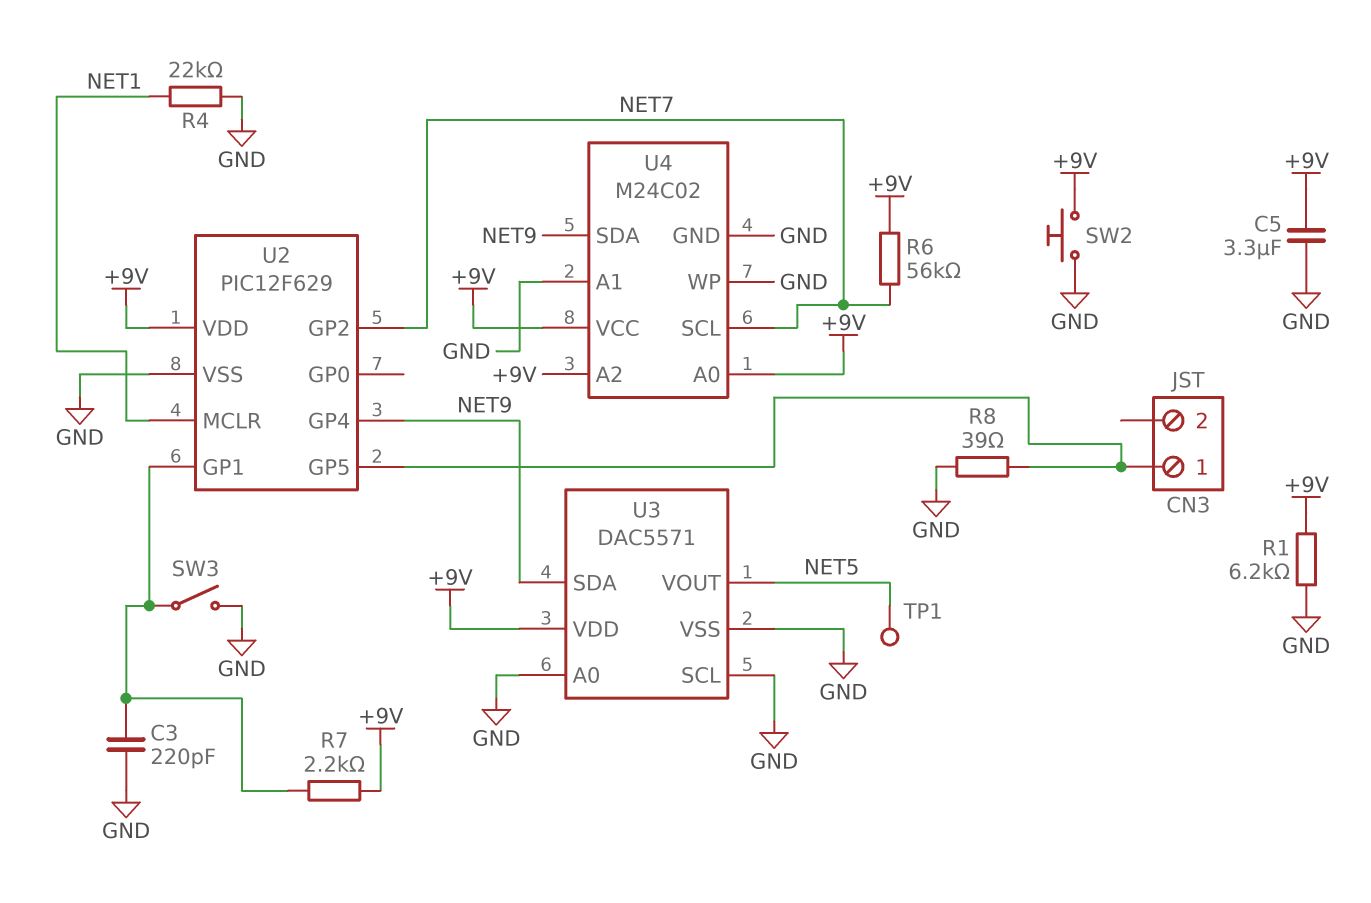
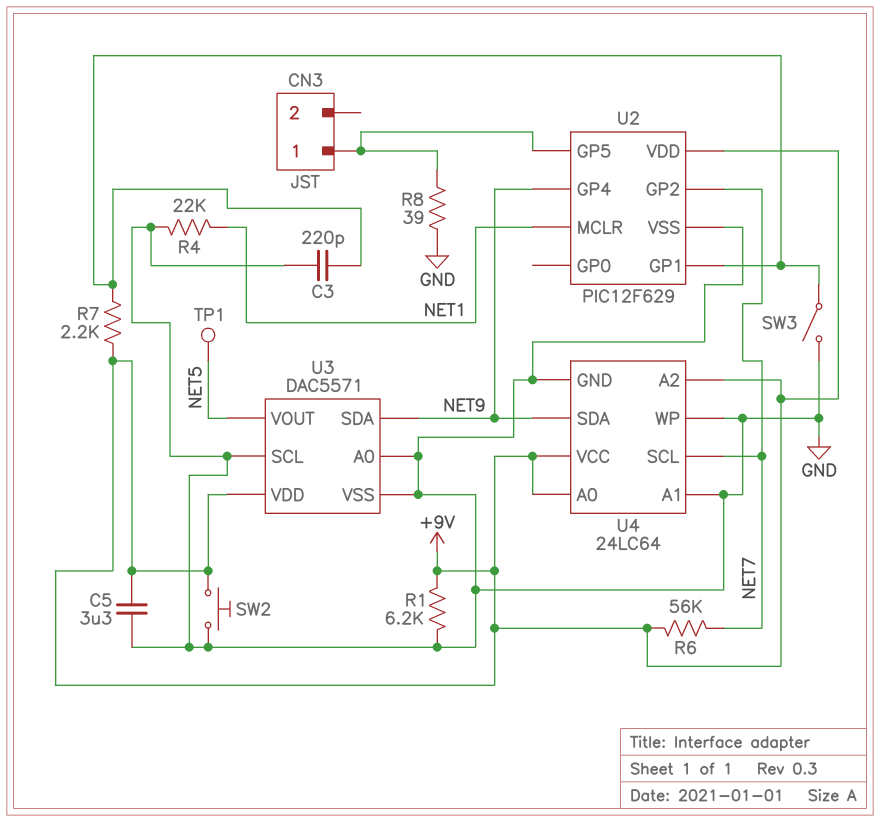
U4: M24C02 -> 24LC64

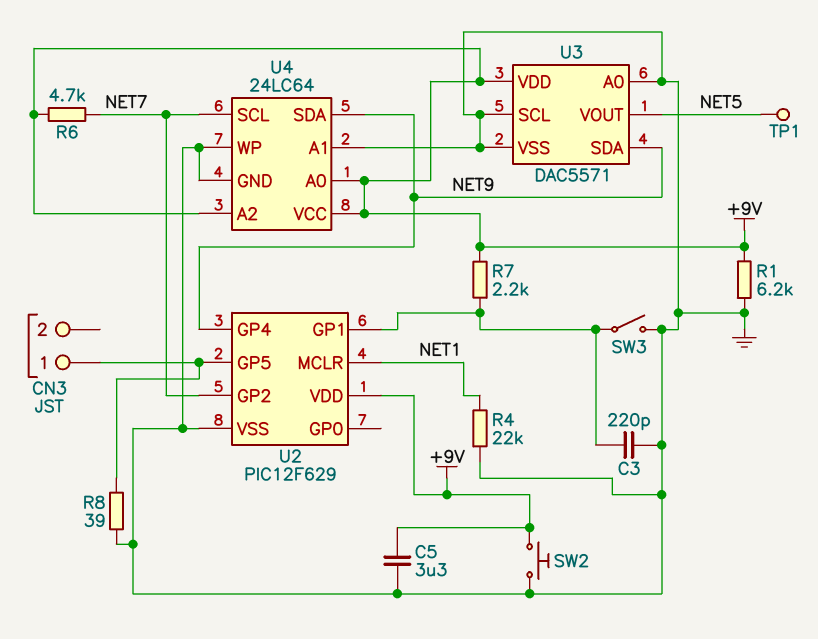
R6: 56k (+9V, NET7) -> 4.7k (+9V, NET7)

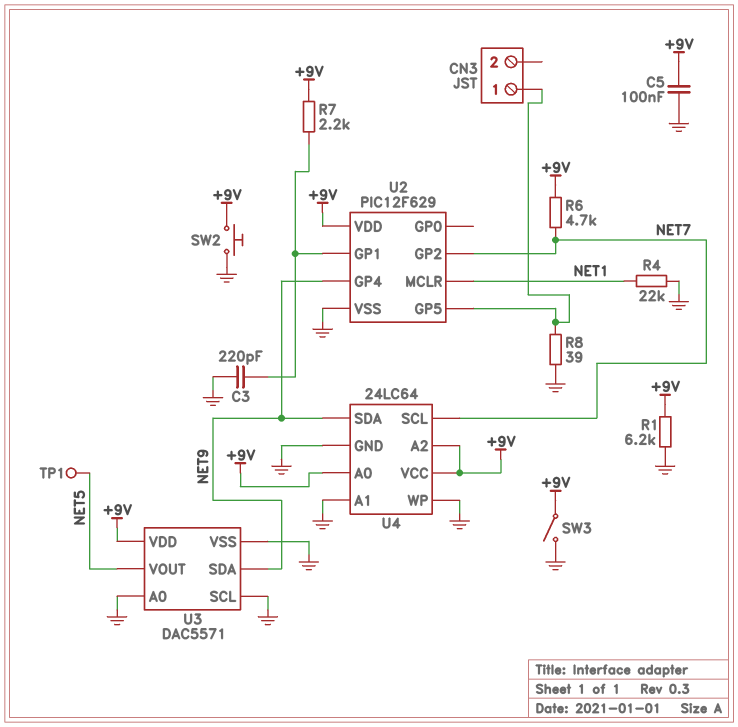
C5: 3.3uF (+9V, GND) -> 100nF (+9V, GND)
SW3: switch (GND, U2/GP1) -> switch (+9V, GND)

